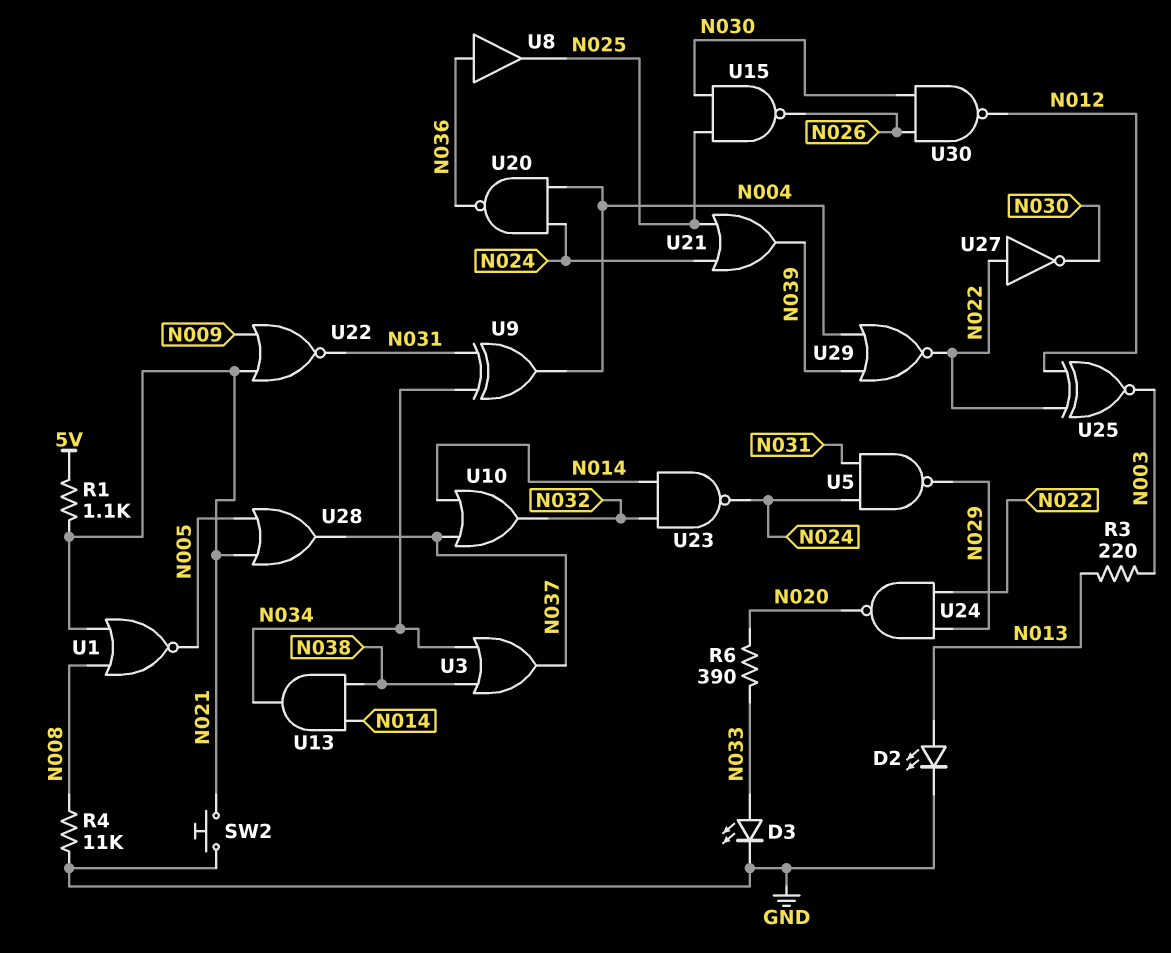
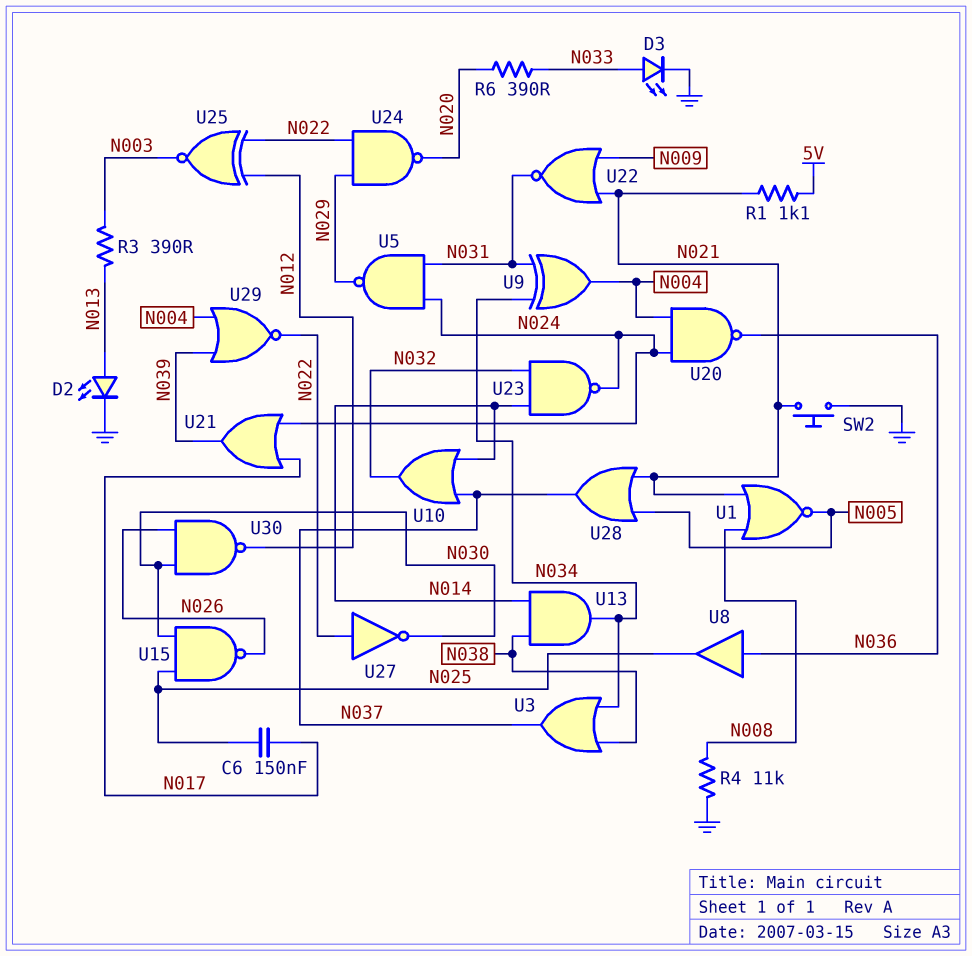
C6: none -> 150nF (N017, N025)
R3: 220 (N003, N013) -> 390 (N003, N013)
U21: OR (in N024, in N025, out N039) -> OR (in N017, in N024, out N039)

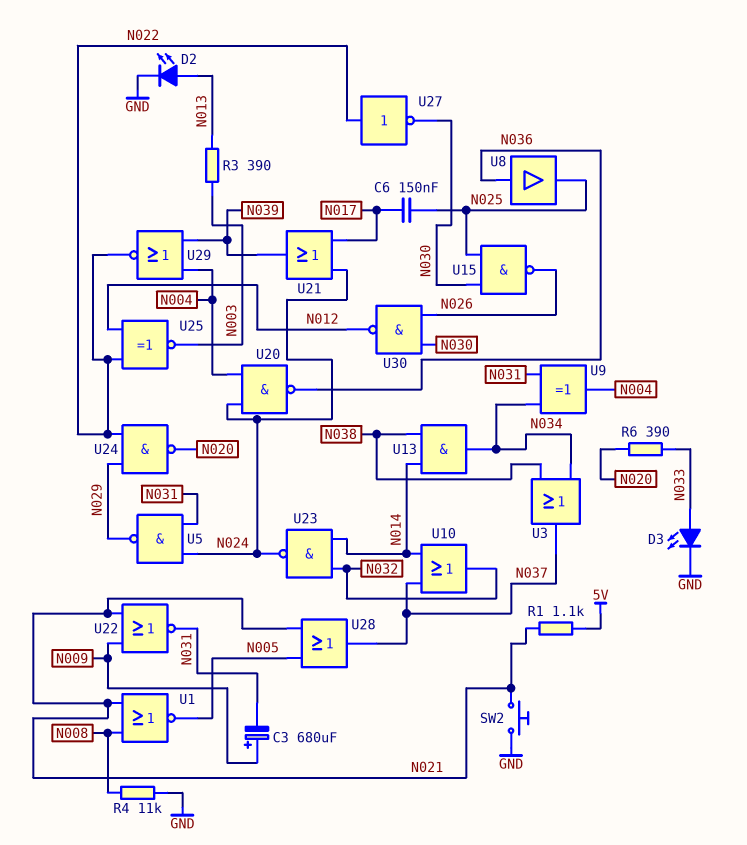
C3: none -> 680uF (plus N009, minus N031)

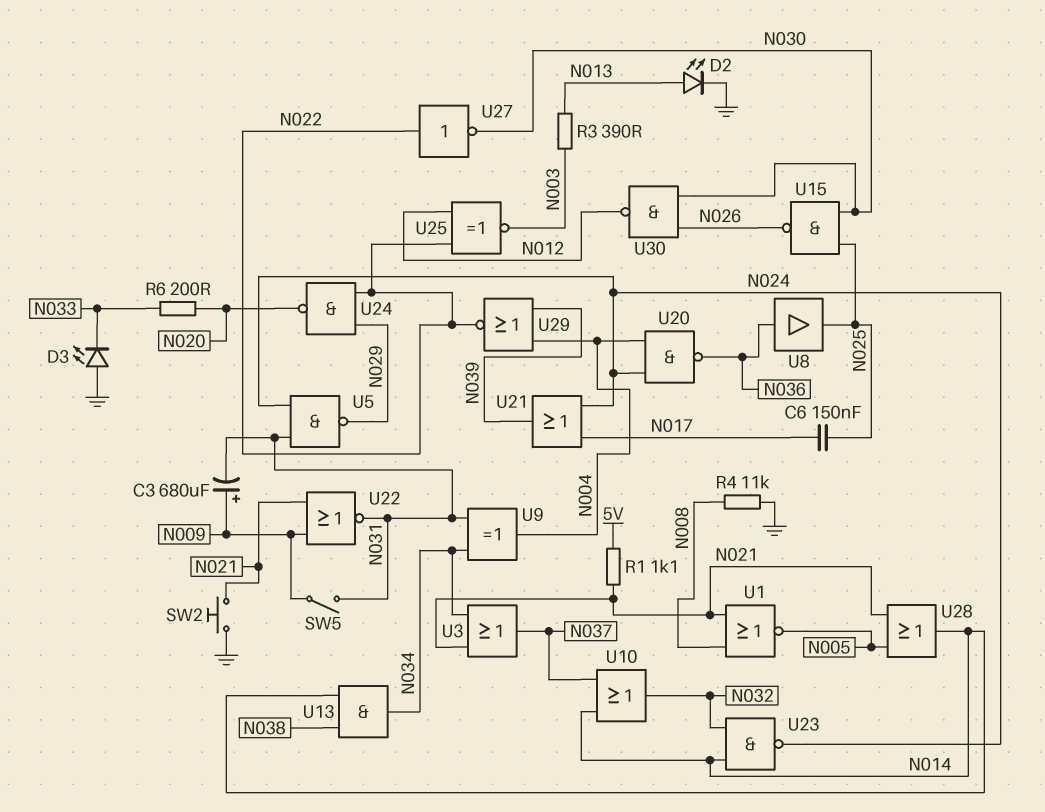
D3: LED (A N033, K GND) -> LED (A GND, K N033)
R6: 390 (N020, N033) -> 200 (N020, N033)
SW5: none -> switch (N009, N031)
U3: OR (in N034, in N038, out N037) -> OR (in N021, in N034, out N037)
U28: OR (in N005, in N021, out N037) -> OR (in N005, in N021, out N014)

